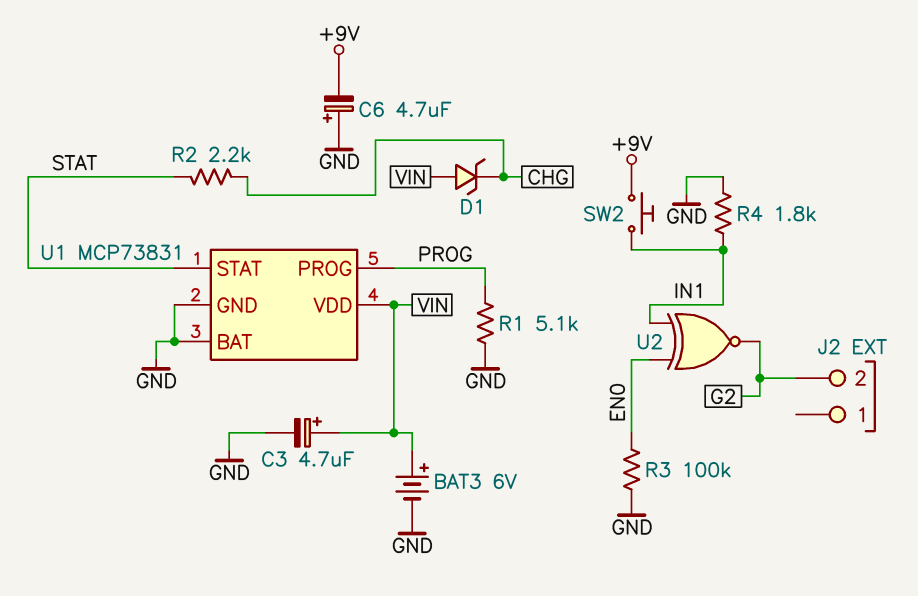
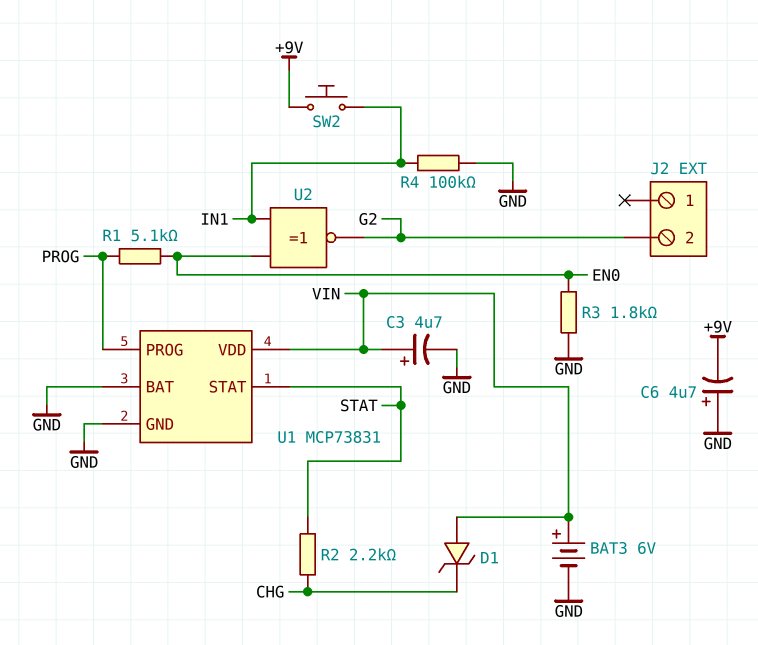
R1: 5.1k (GND, PROG) -> 5.1k (EN0, PROG)
R3: 100k (EN0, GND) -> 1.8k (EN0, GND)
R4: 1.8k (GND, IN1) -> 100k (GND, IN1)

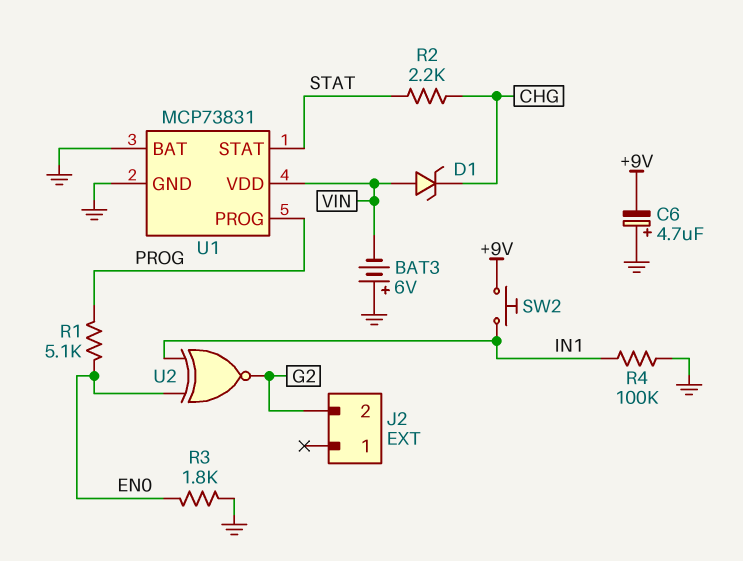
BAT3: 6V (plus VIN, minus GND) -> 6V (plus GND, minus VIN)
C3: 4.7uF (plus VIN, minus GND) -> none

